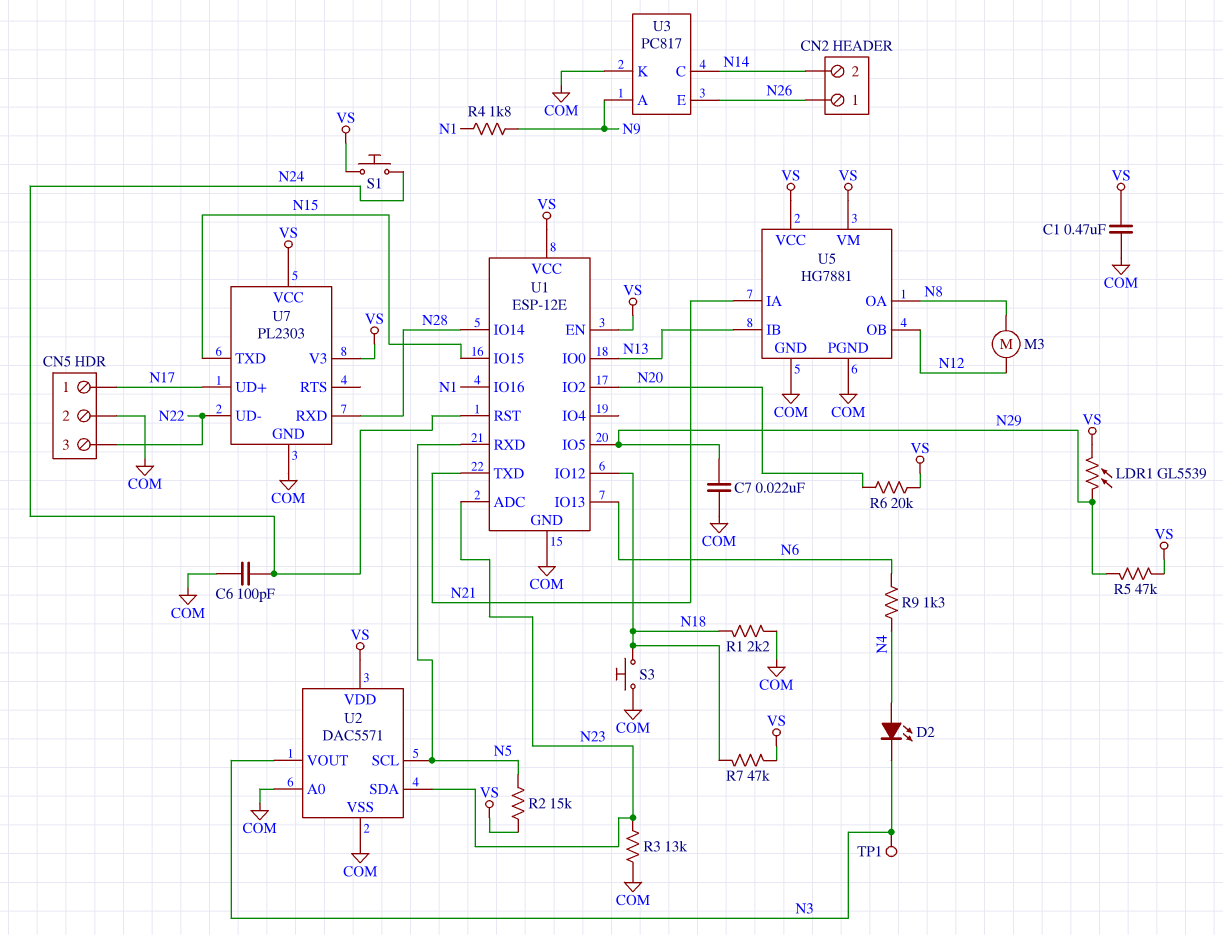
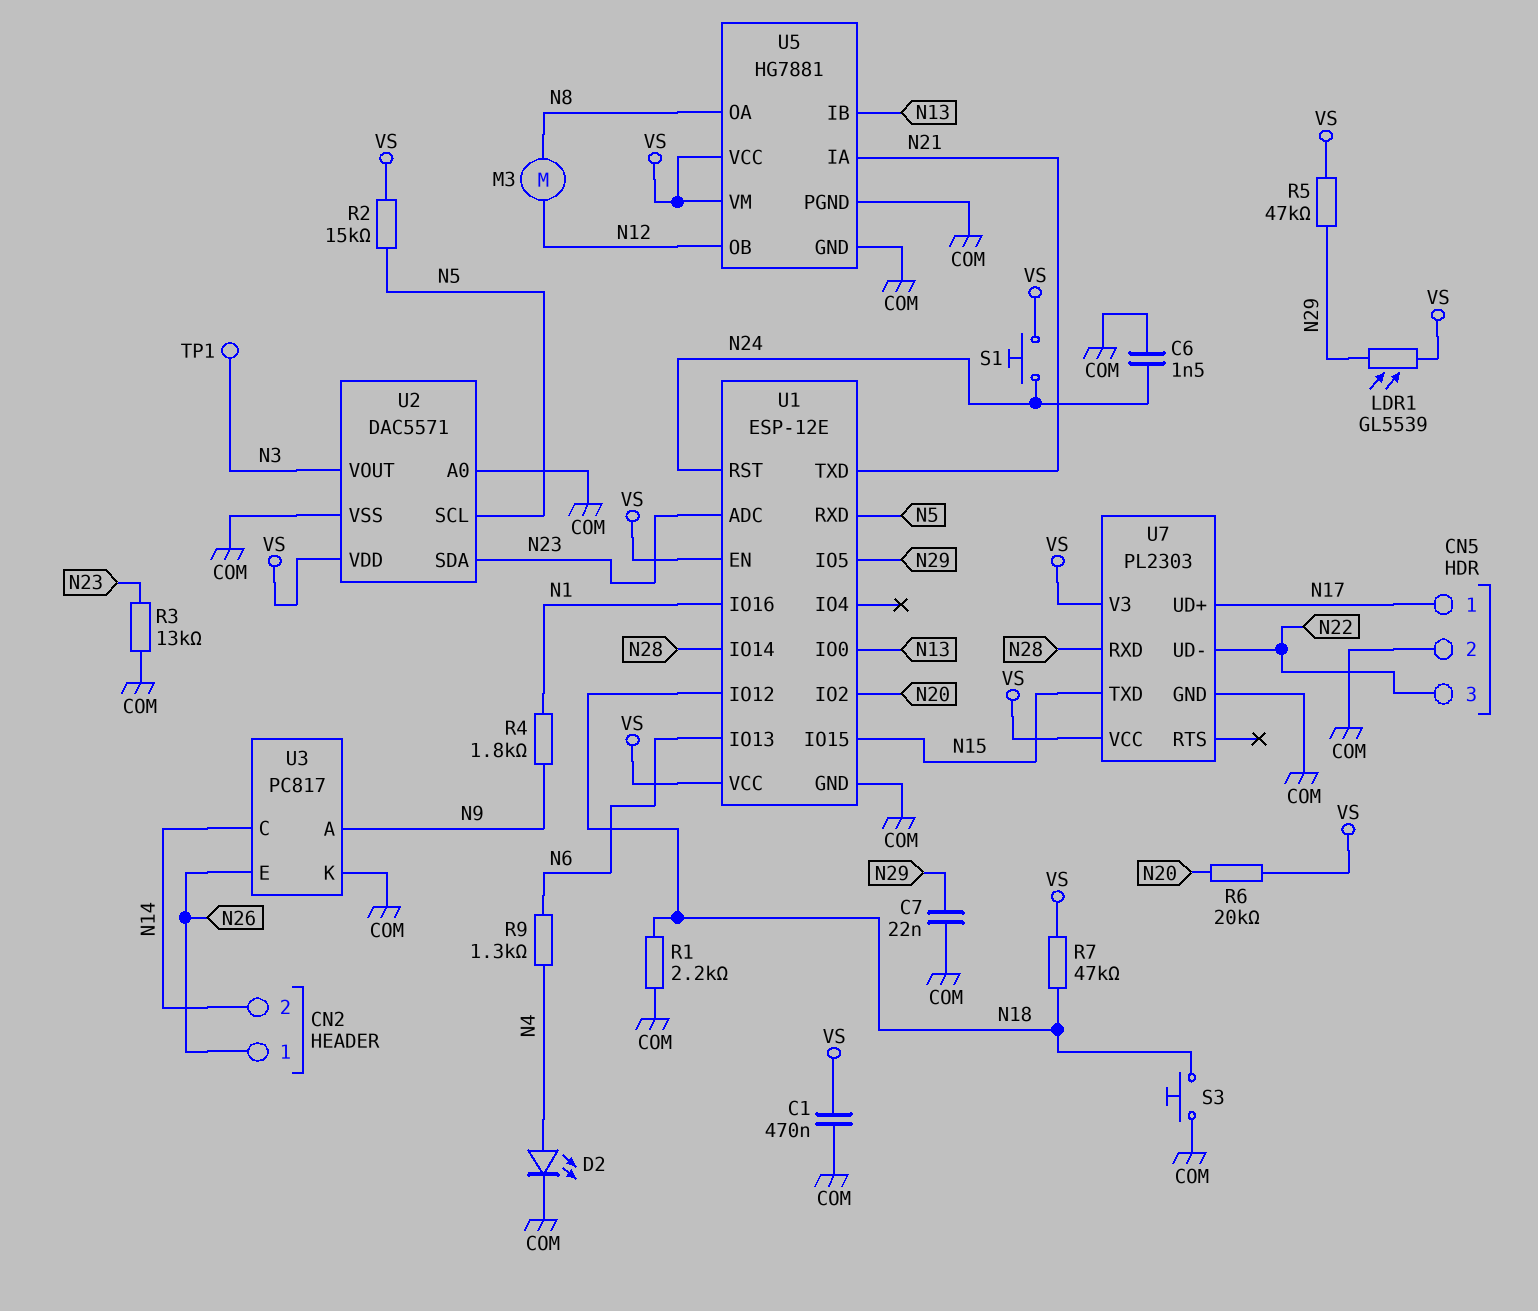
C6: 100pF (COM, N24) -> 1.5nF (COM, N24)
D2: LED (A N4, K N3) -> LED (A N4, K COM)

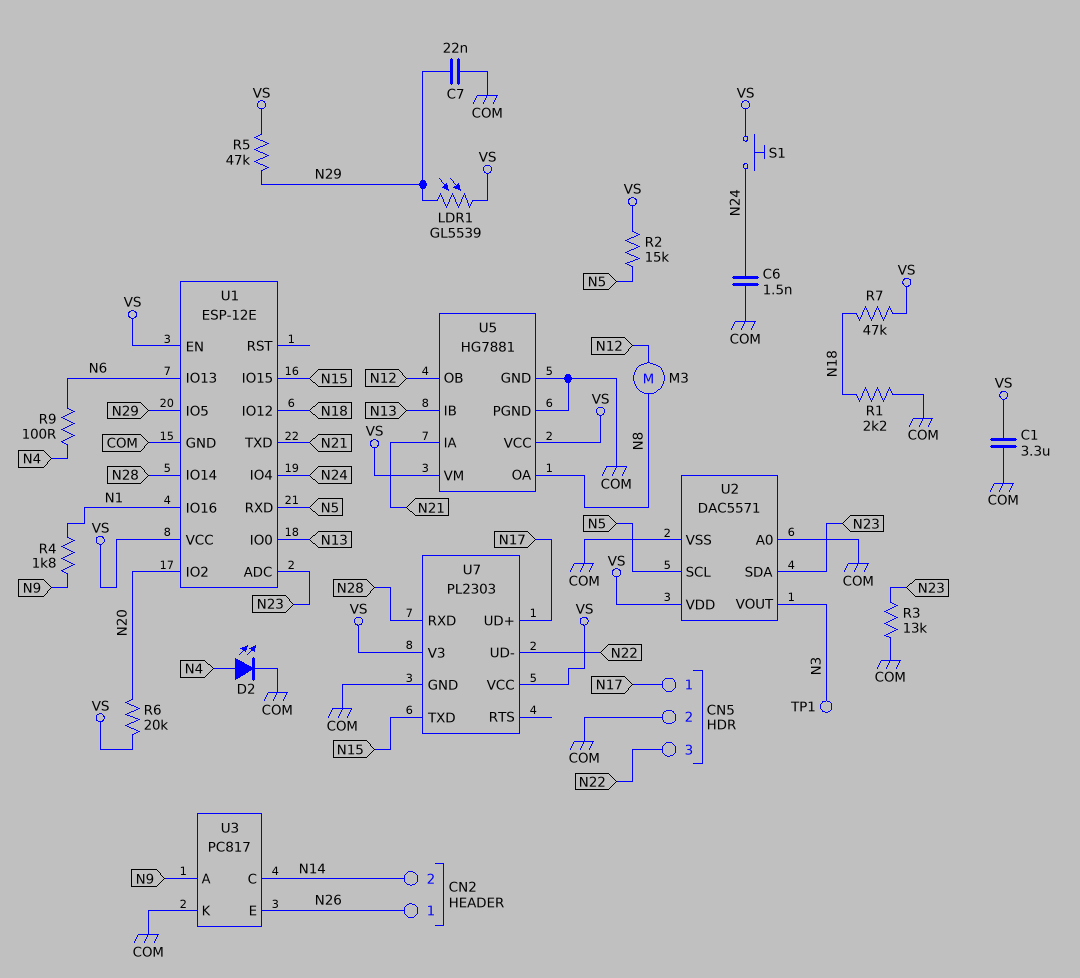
C1: 470nF (COM, VS) -> 3.3uF (COM, VS)
R9: 1.3k (N4, N6) -> 100 (N4, N6)
S3: button (COM, N18) -> none
U1 pin IO4: none -> N24
U1 pin RST: N24 -> none

